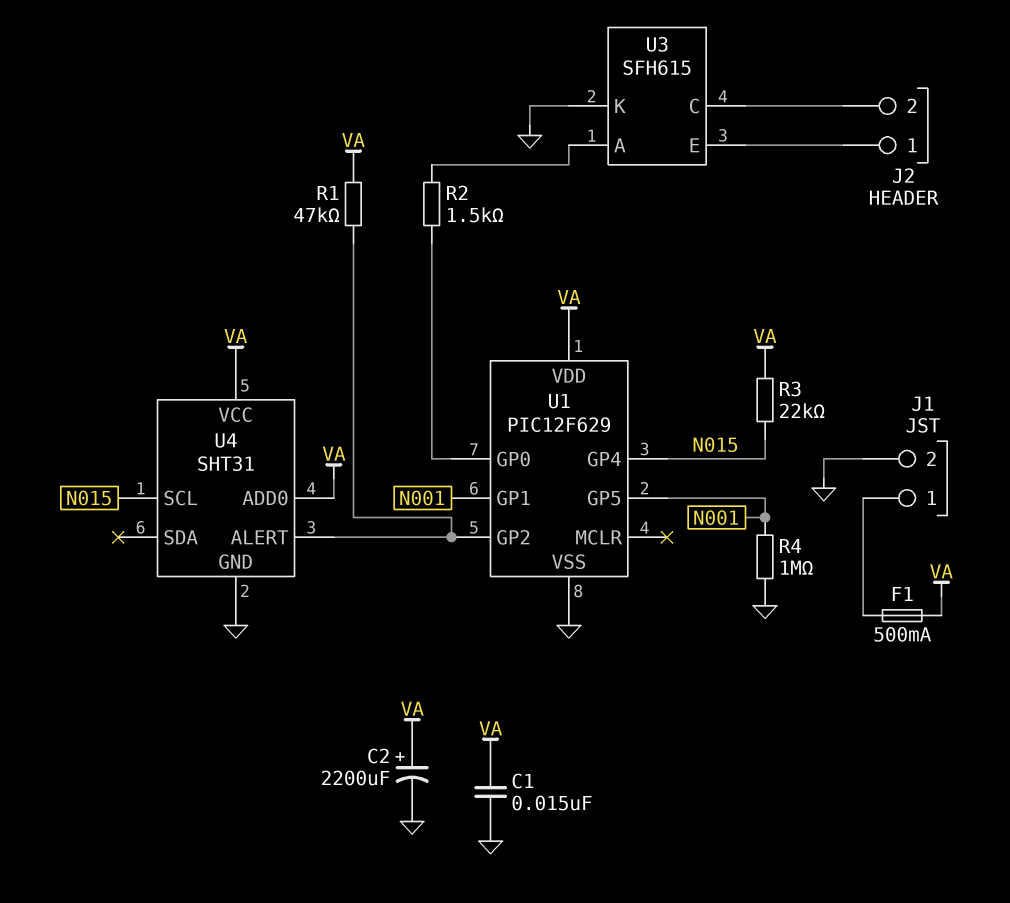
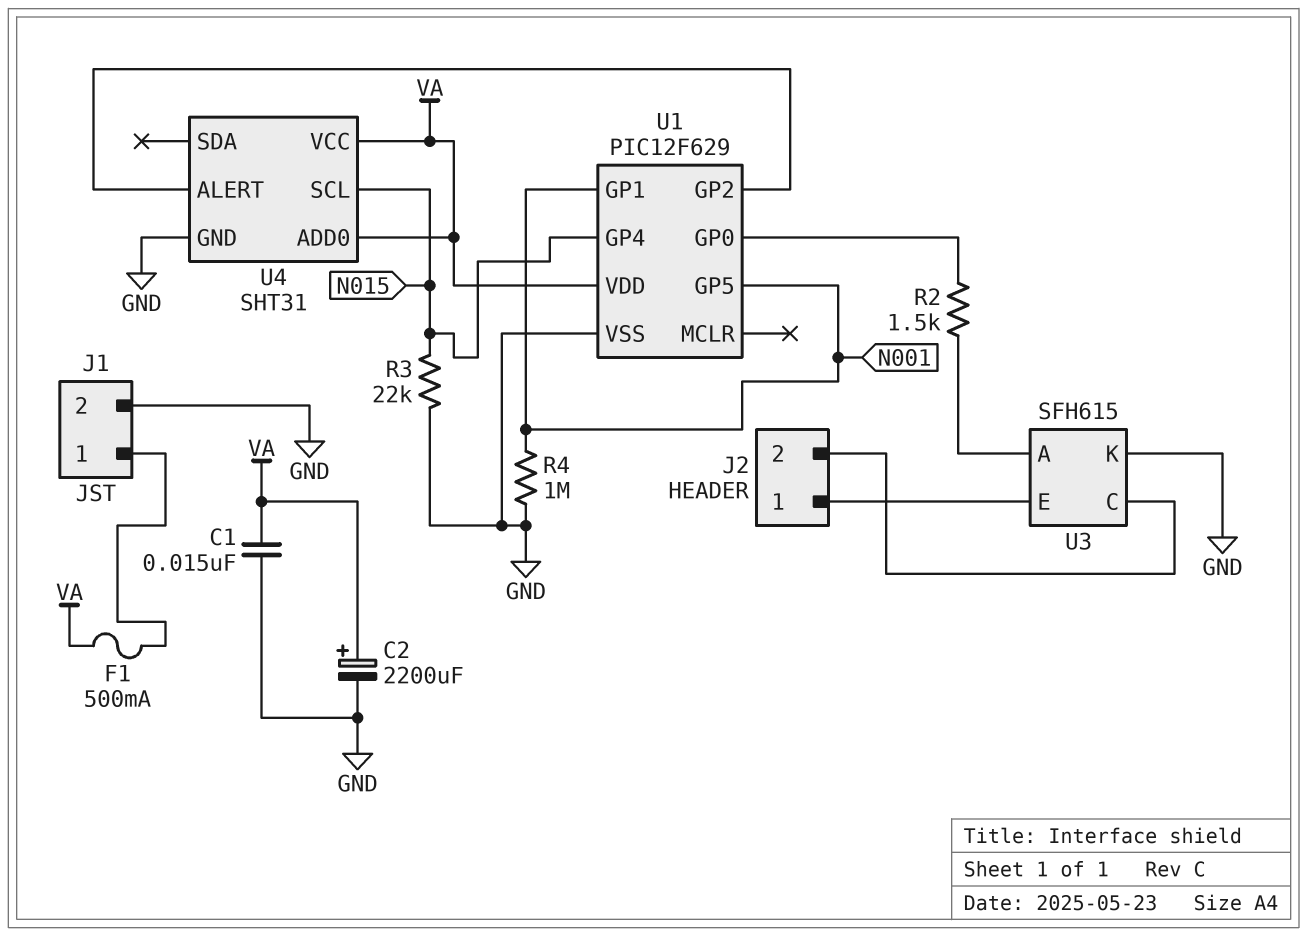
R1: 47k (U1/GP2, VA) -> none
R3: 22k (N015, VA) -> 22k (GND, N015)

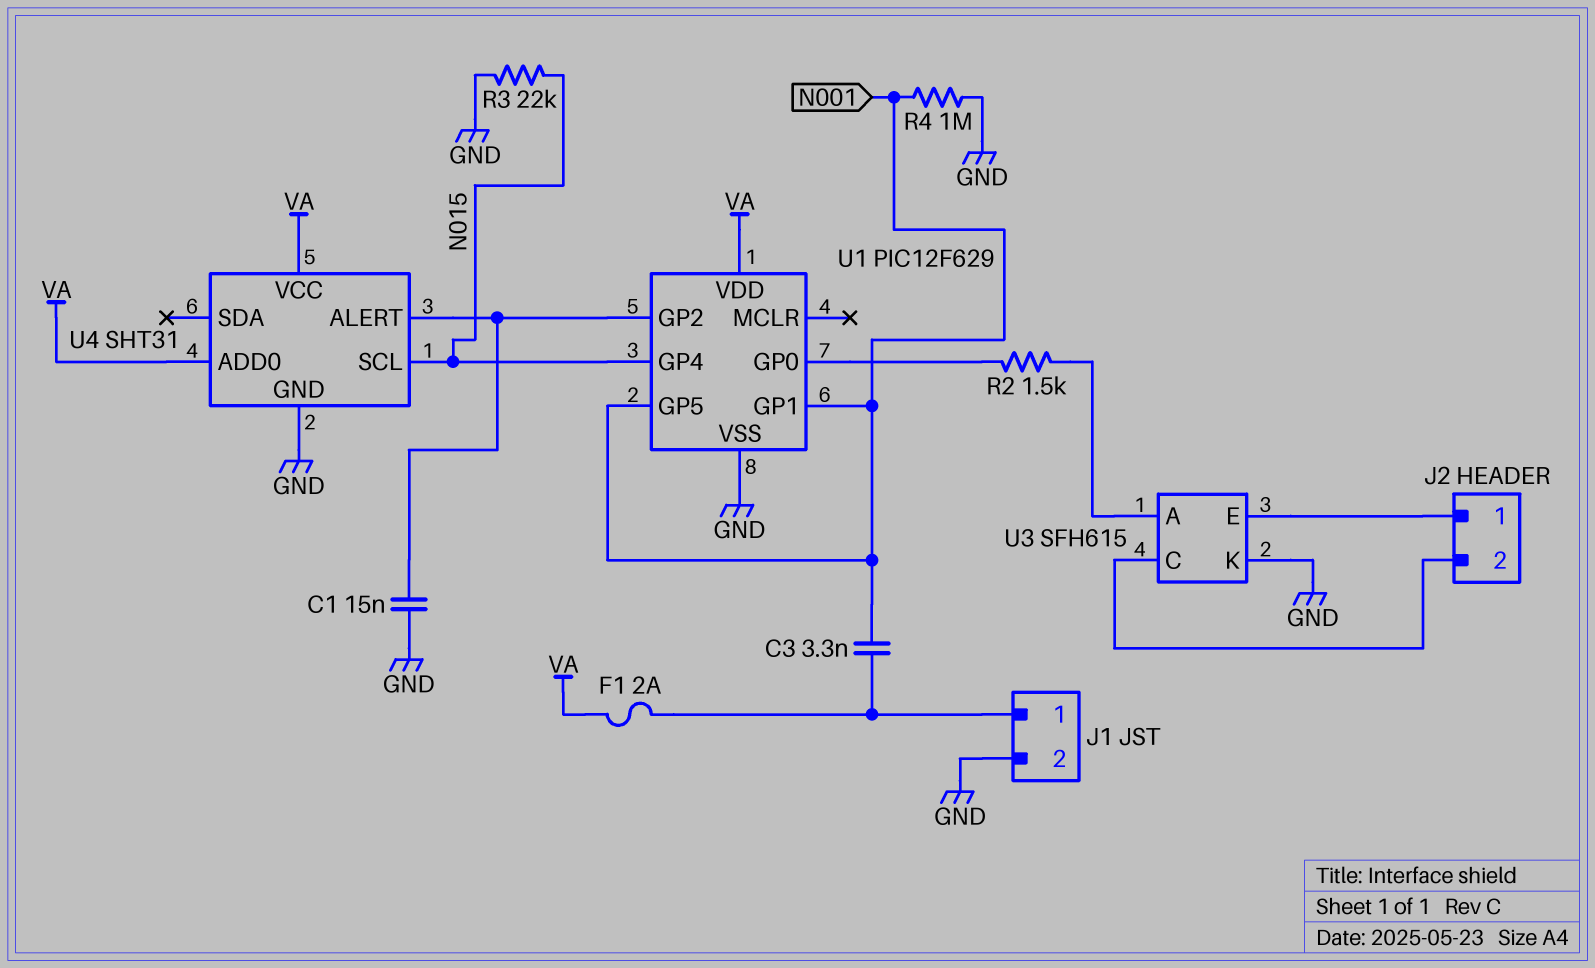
C1: 15nF (GND, VA) -> 15nF (GND, U1/GP2)
C2: 2200uF (plus VA, minus GND) -> none
C3: none -> 3.3nF (J1/1, N001)
F1: 500mA (J1/1, VA) -> 2A (J1/1, VA)

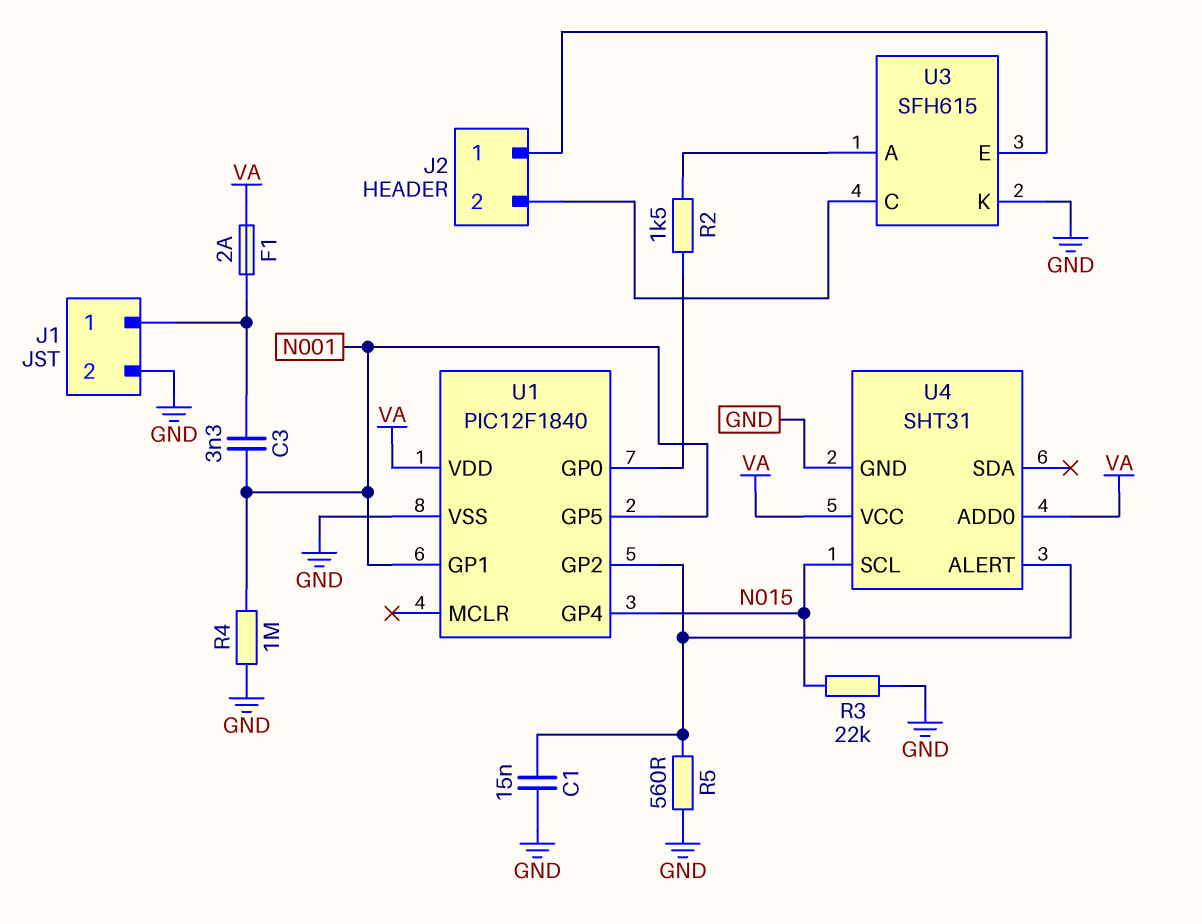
R5: none -> 560 (GND, U1/GP2)
U1: PIC12F629 -> PIC12F1840

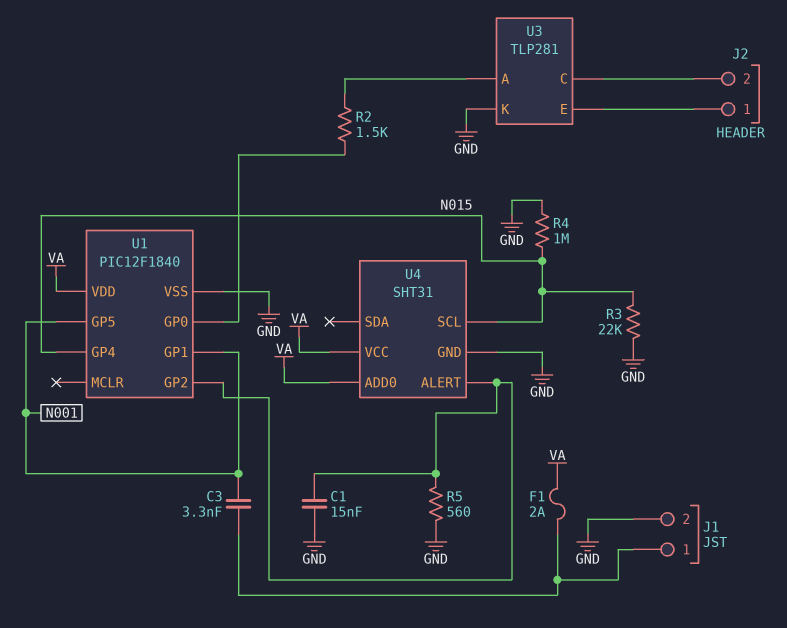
R4: 1M (GND, N001) -> 1M (GND, N015)
U3: SFH615 -> TLP281

